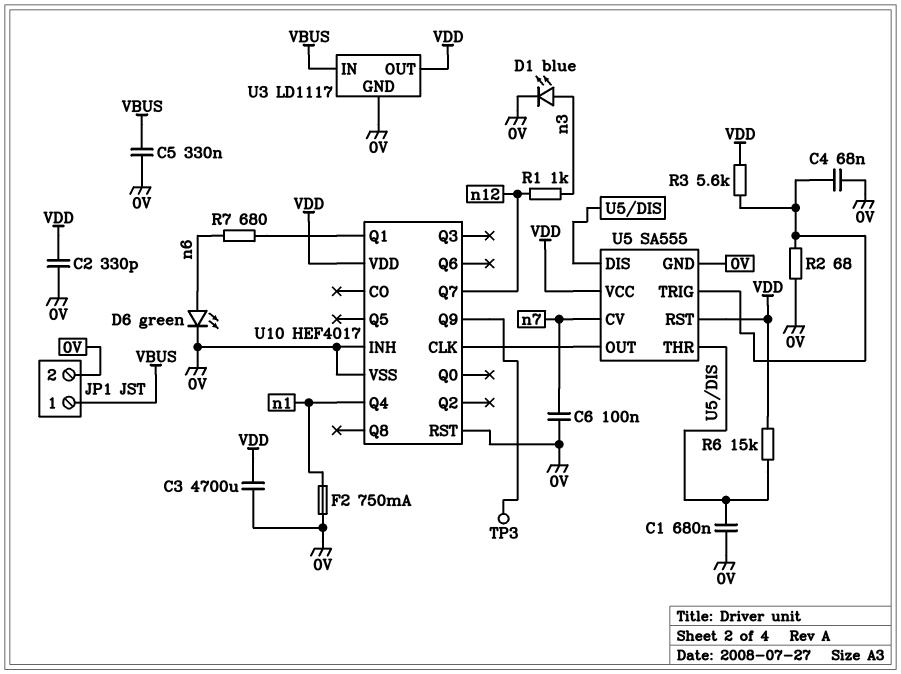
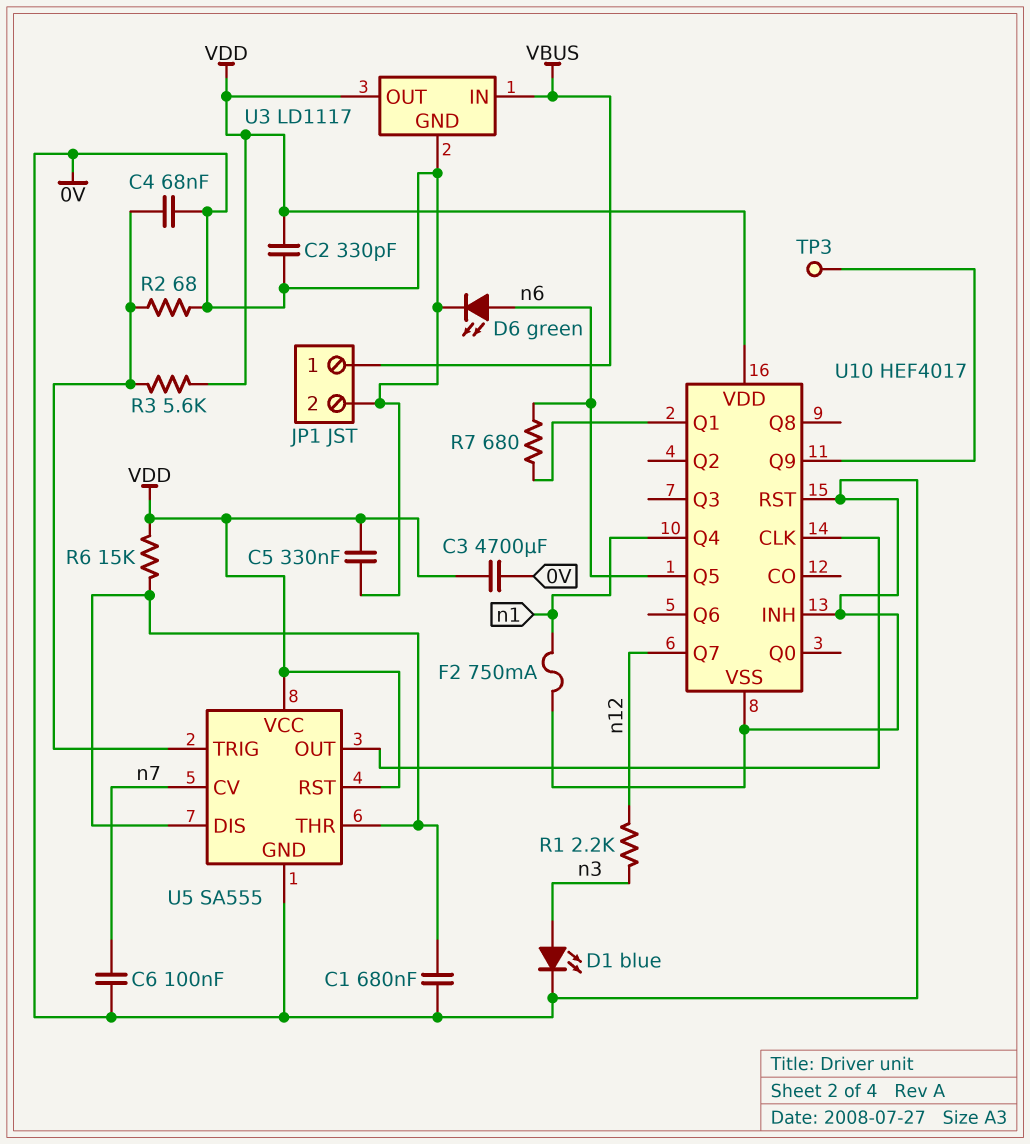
C5: 330nF (0V, VBUS) -> 330nF (0V, VDD)
R1: 1k (n3, n12) -> 2.2k (n3, n12)
U10 pin Q5: none -> n6

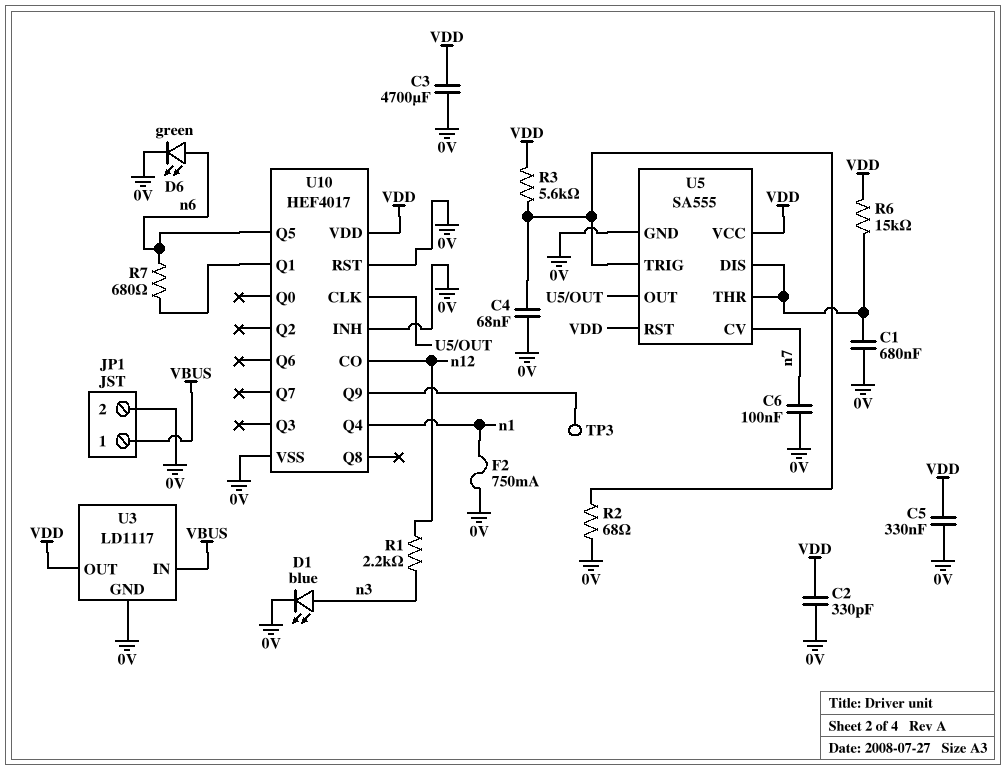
U10 pin CO: none -> n12
U10 pin Q7: n12 -> none

